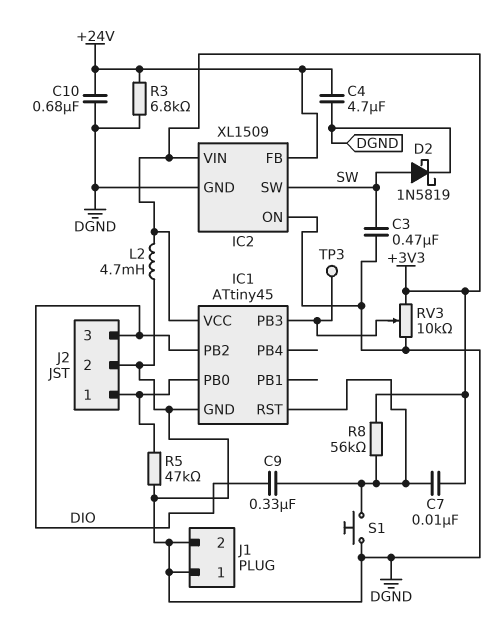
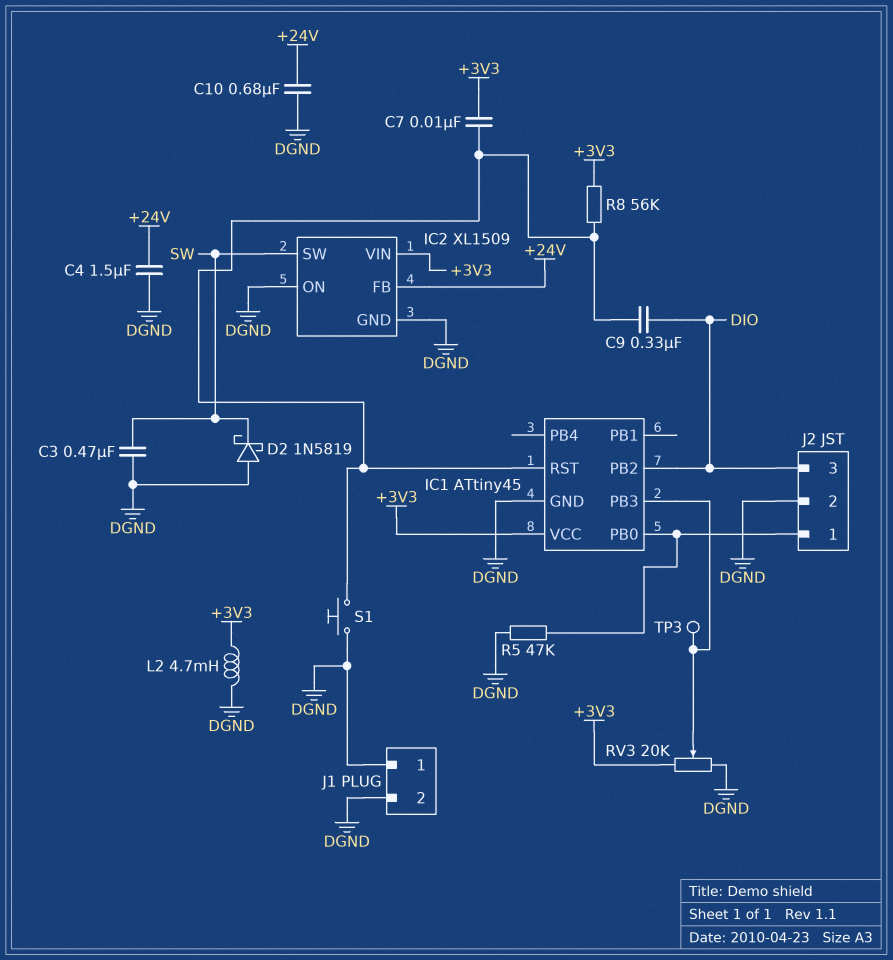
C4: 4.7uF (+24V, DGND) -> 1.5uF (+24V, DGND)
D2: schottky 1N5819 (A SW, K DGND) -> schottky 1N5819 (A DGND, K SW)
R3: 6.8k (+24V, DGND) -> none
RV3: 10k (+3V3, DGND, wiper IC1/PB3) -> 20k (+3V3, DGND, wiper IC1/PB3)

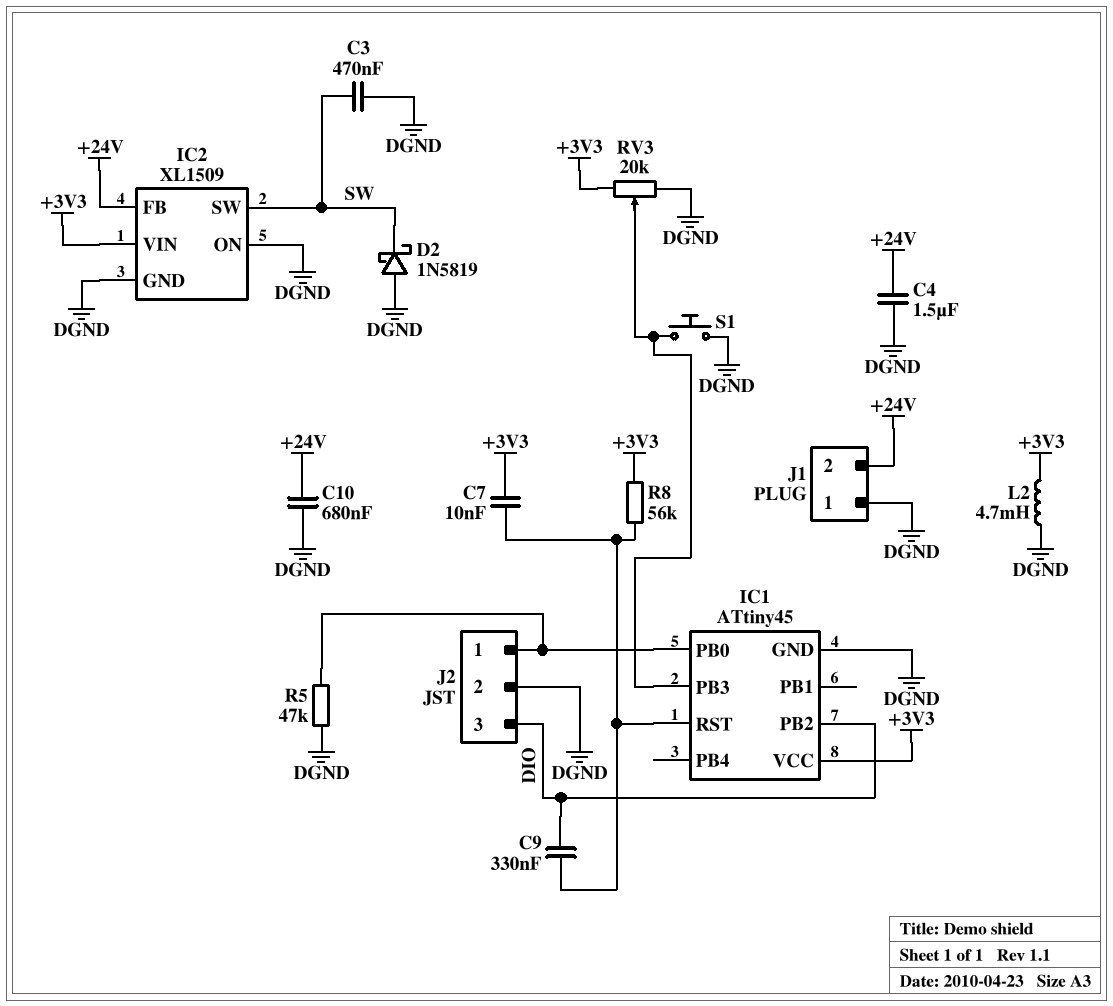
J1 pin 2: DGND -> +24V
S1: button (DGND, IC1/RST) -> button (DGND, IC1/PB3)
TP3: test point (IC1/PB3) -> none

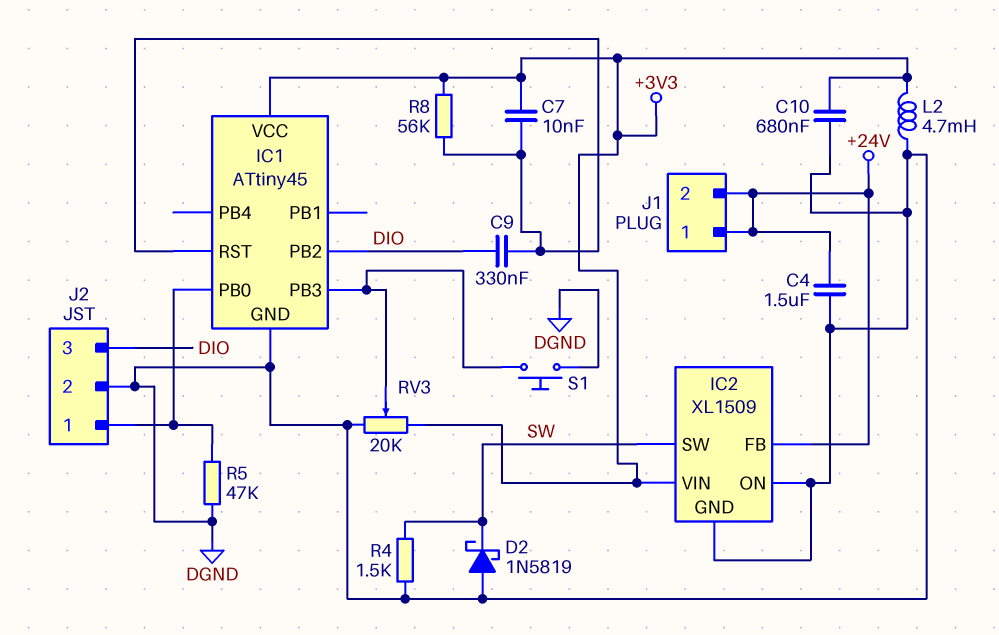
C3: 470nF (DGND, SW) -> none
C10: 680nF (+24V, DGND) -> 680nF (+3V3, DGND)
J1 pin 1: DGND -> +24V
R4: none -> 1.5k (DGND, SW)

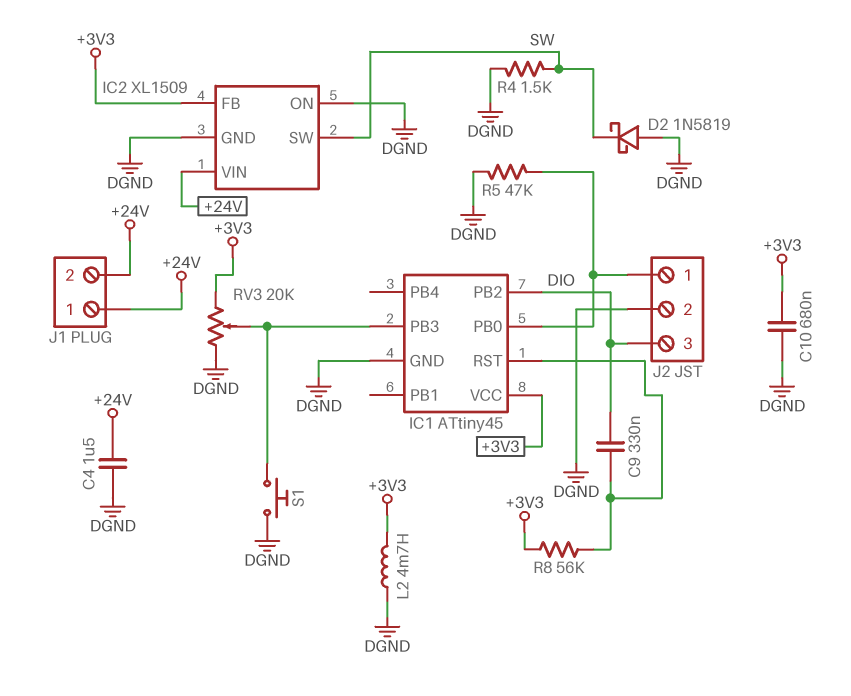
C7: 10nF (+3V3, IC1/RST) -> none
IC2 pin FB: +24V -> +3V3
IC2 pin VIN: +3V3 -> +24V

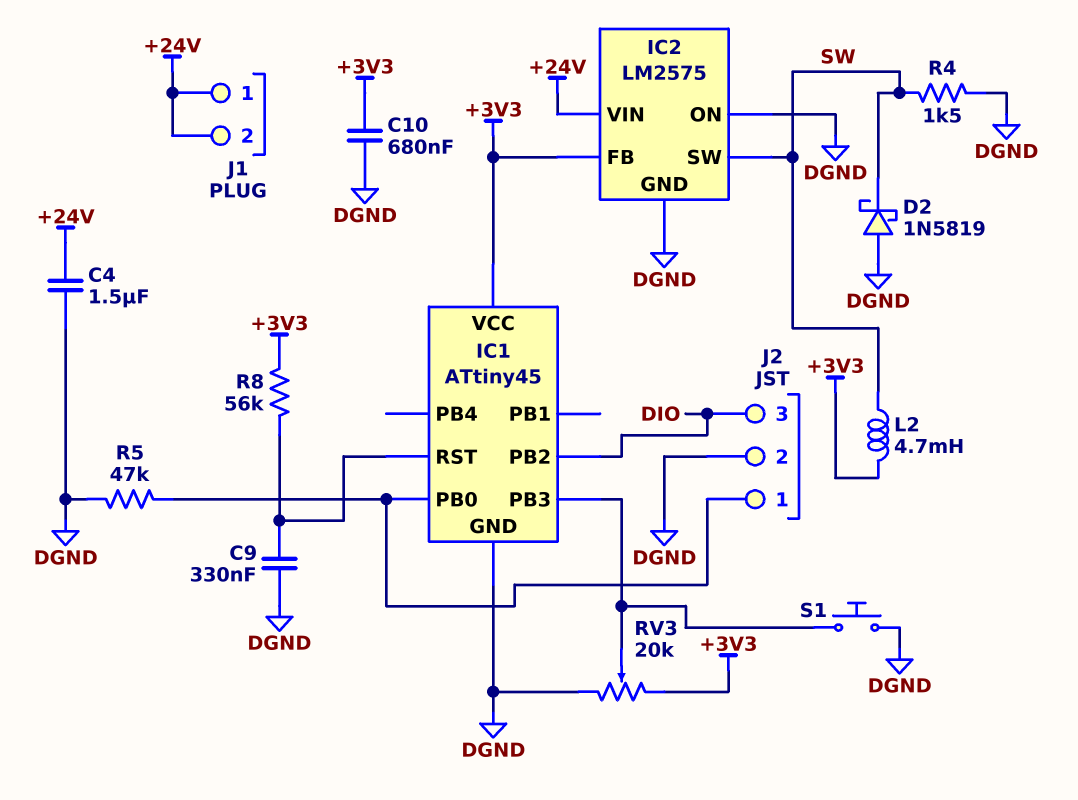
C9: 330nF (DIO, IC1/RST) -> 330nF (DGND, IC1/RST)
IC2: XL1509 -> LM2575
L2: 4.7mH (+3V3, DGND) -> 4.7mH (+3V3, SW)

